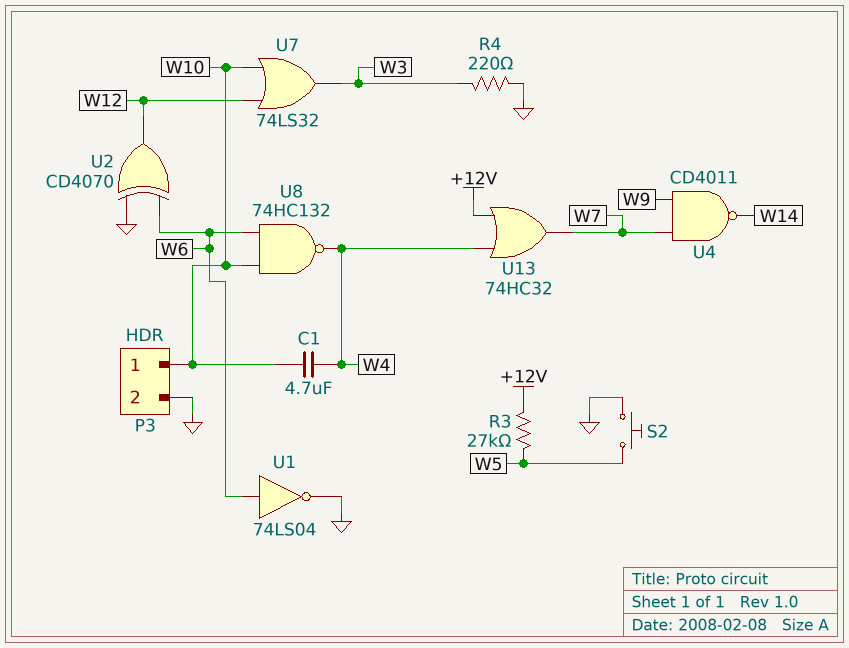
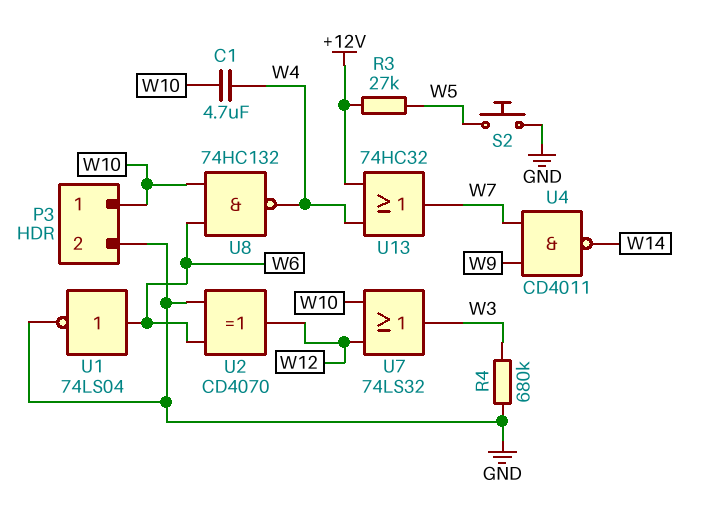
R4: 220 (GND, W3) -> 680k (GND, W3)

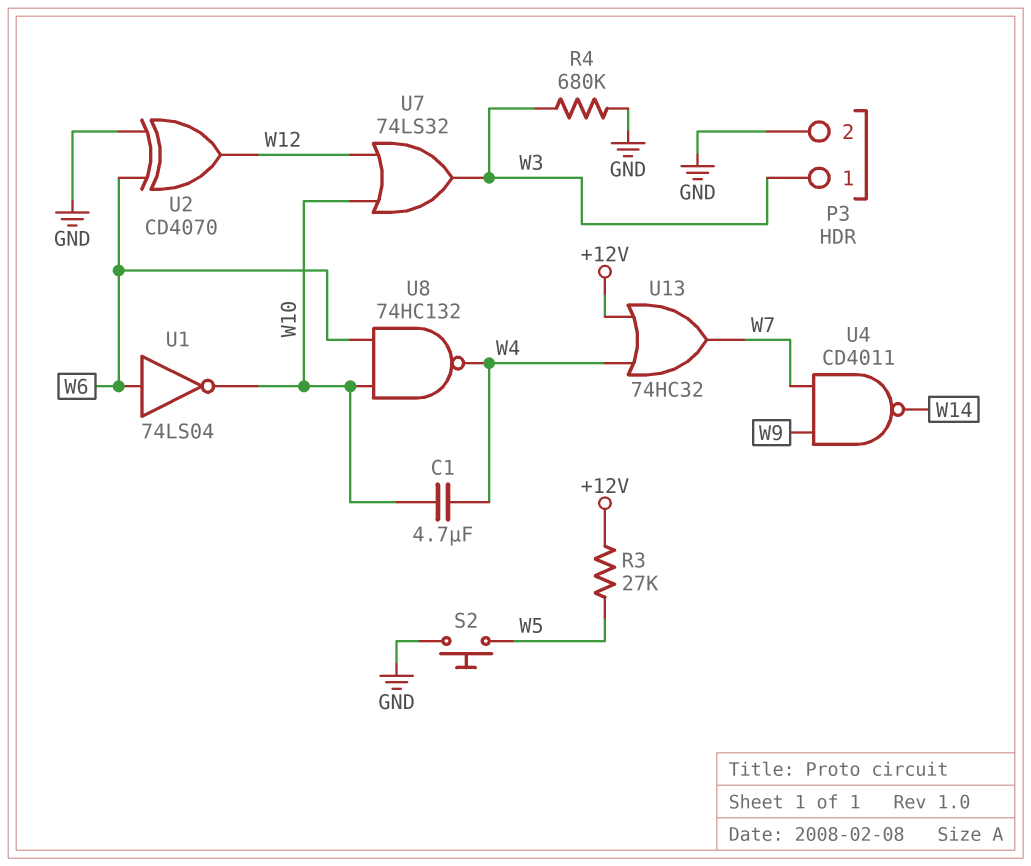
P3 pin 1: W10 -> W3
U1: NOT 74LS04 (in W6, out GND) -> NOT 74LS04 (in W6, out W10)

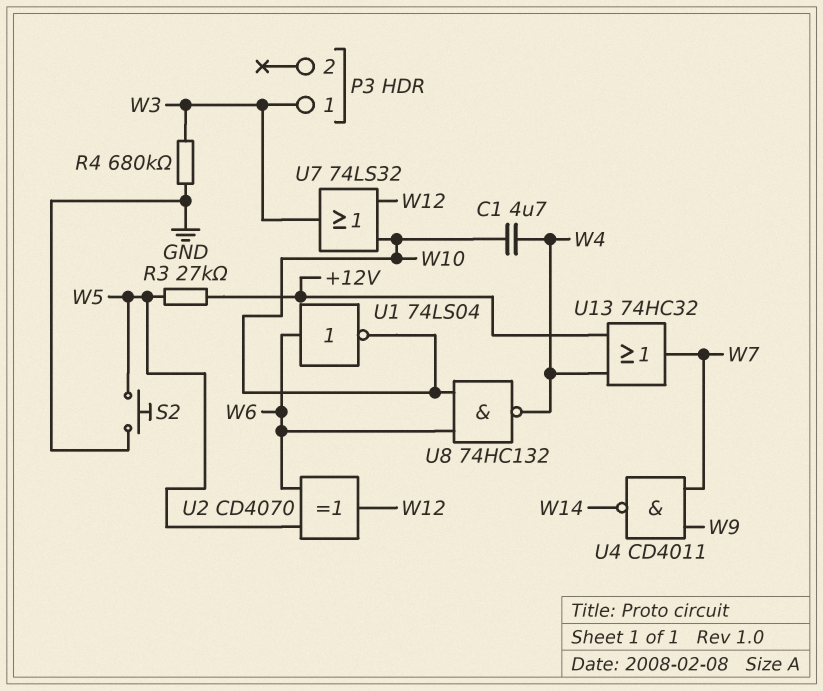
P3 pin 2: GND -> none
U2: XOR CD4070 (in GND, in W6, out W12) -> XOR CD4070 (in W5, in W6, out W12)

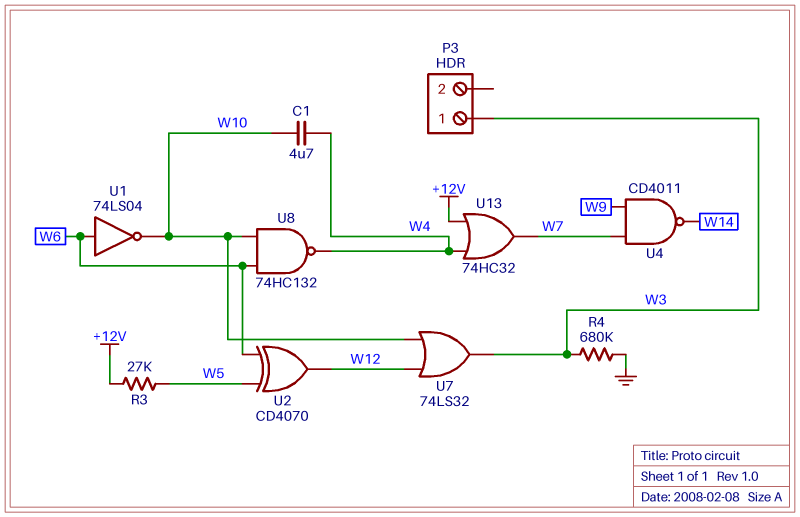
S2: button (GND, W5) -> none

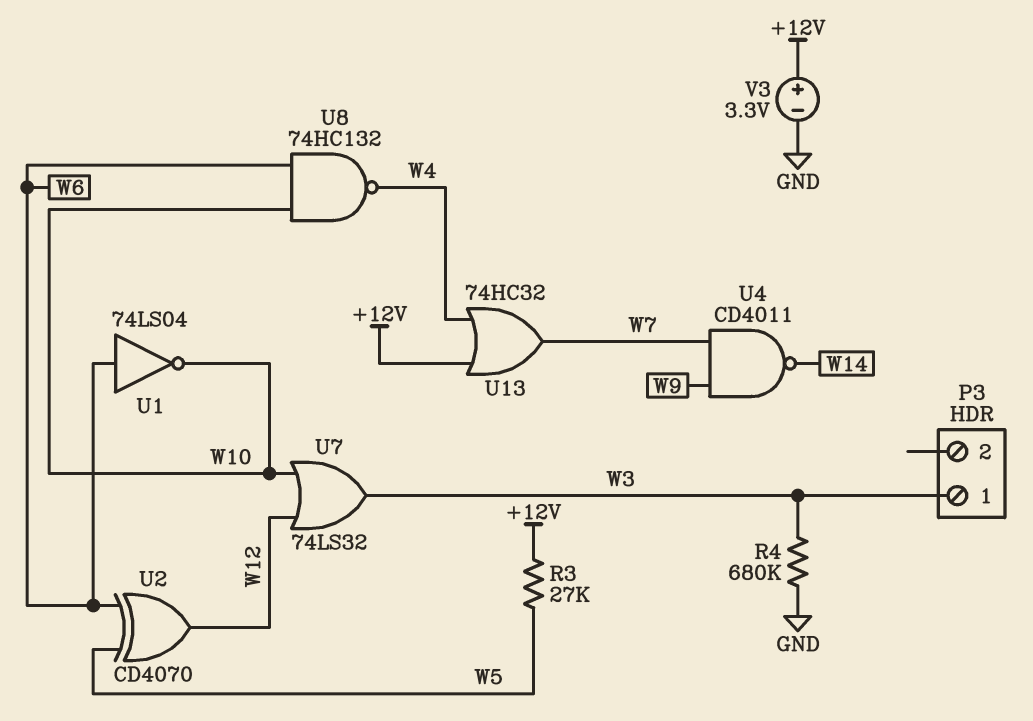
C1: 4.7uF (W4, W10) -> none
V3: none -> 3.3V (plus +12V, minus GND)

